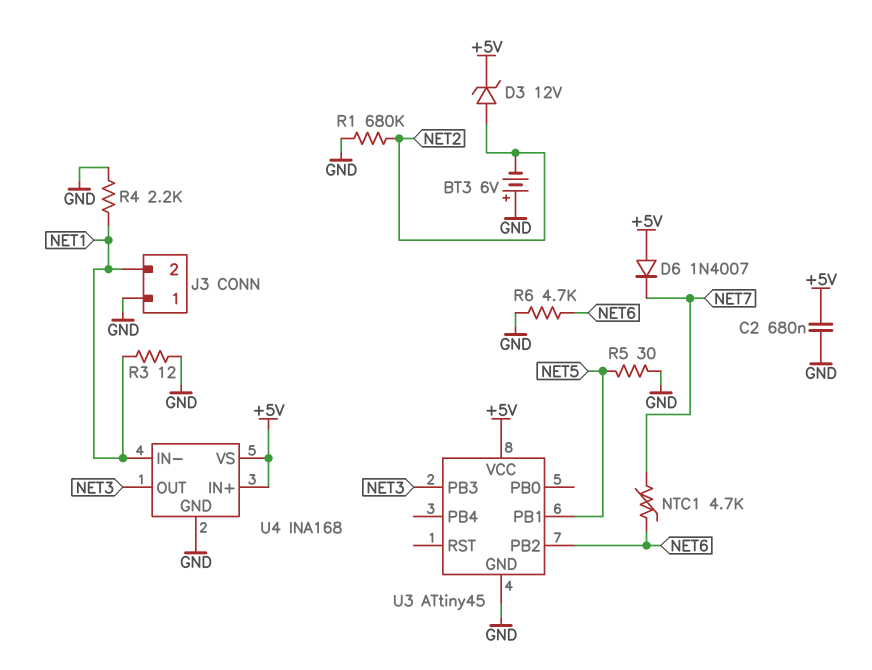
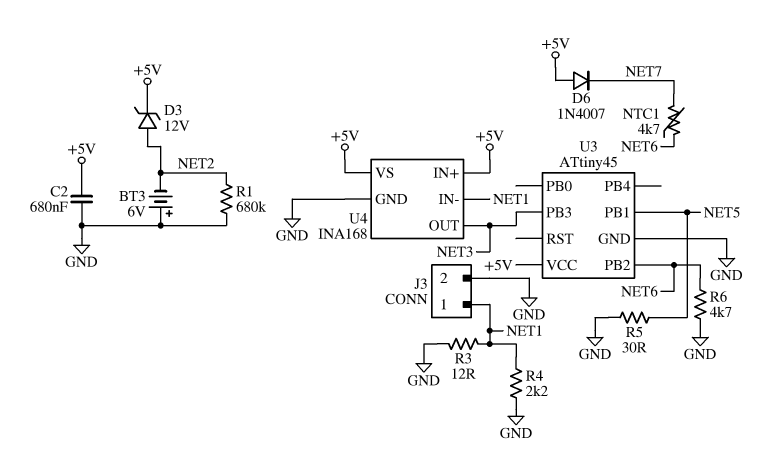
J3 pin 1: GND -> NET1
J3 pin 2: NET1 -> GND

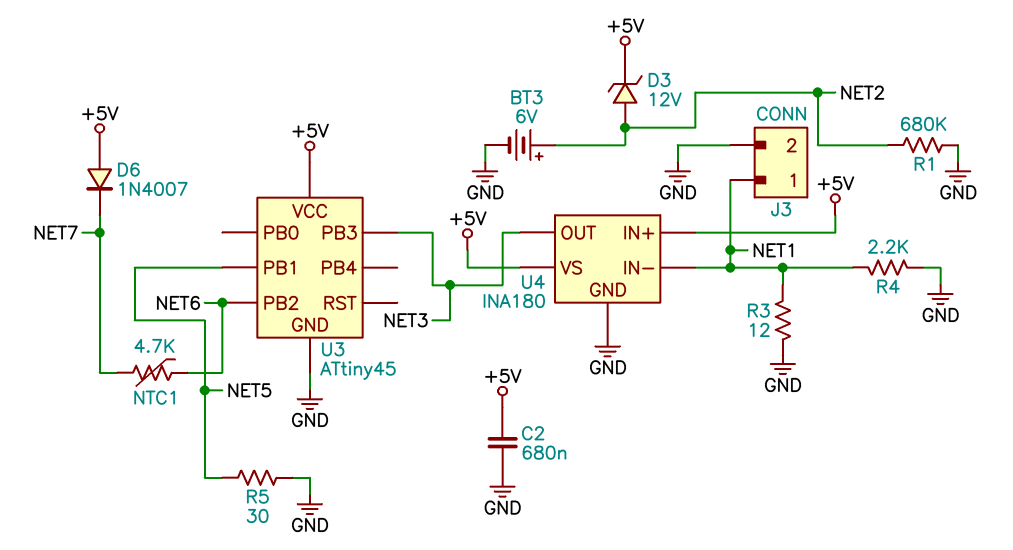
BT3: 6V (plus GND, minus NET2) -> 6V (plus NET2, minus GND)
R6: 4.7k (GND, NET6) -> none
U4: INA168 -> INA180

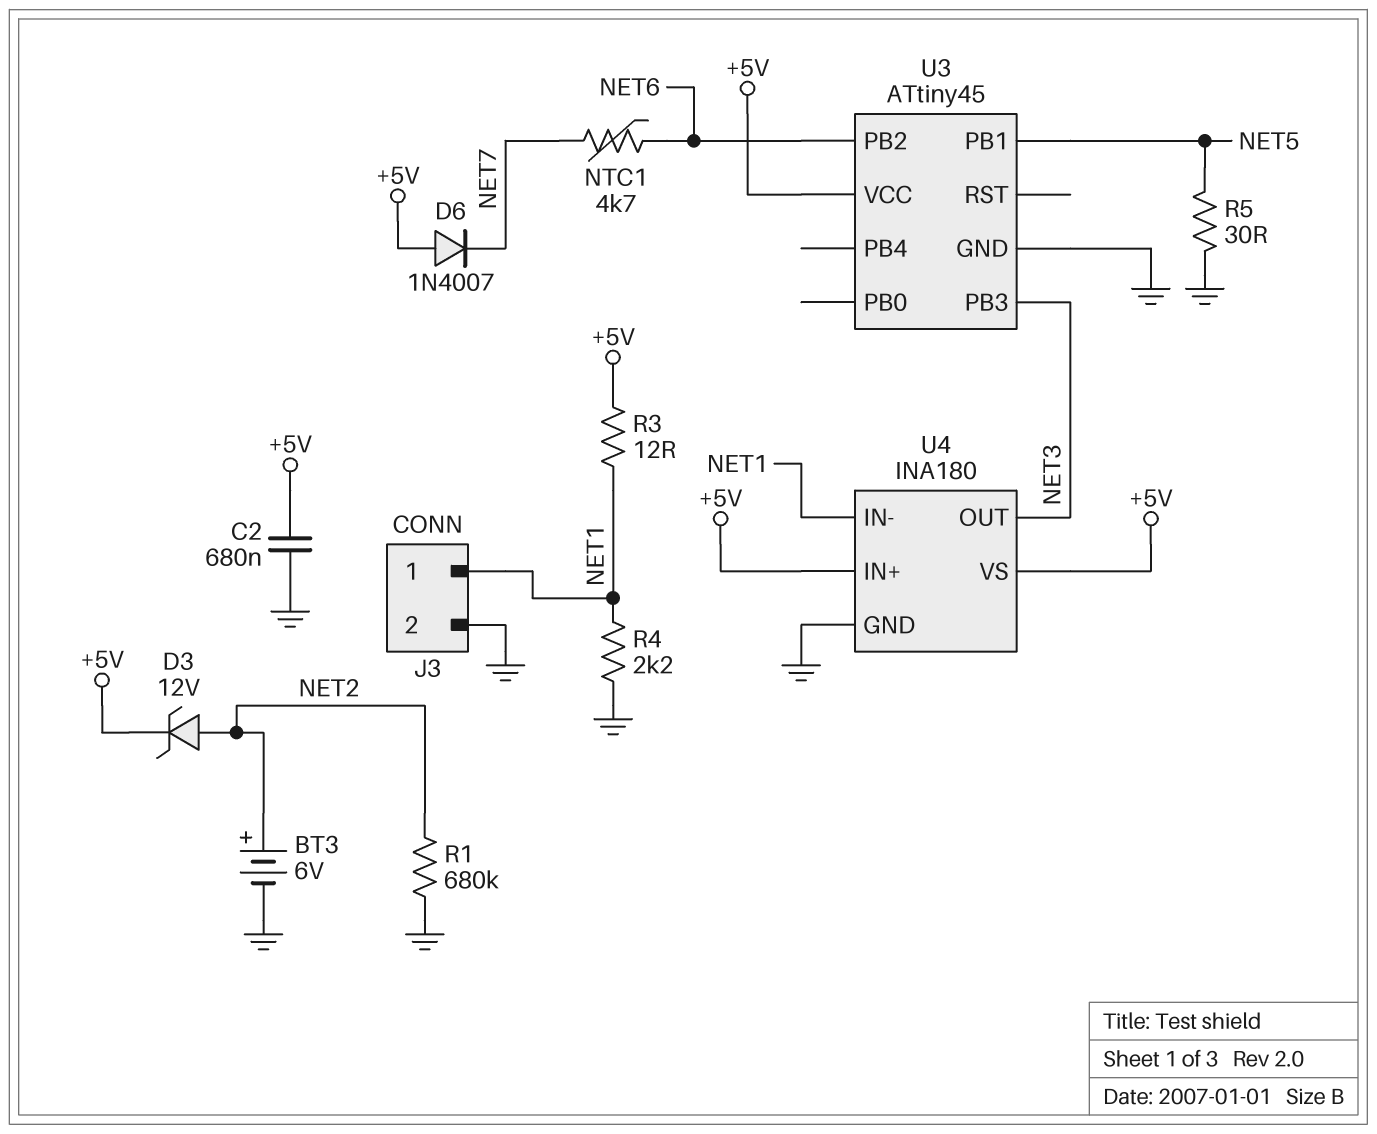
R3: 12 (GND, NET1) -> 12 (+5V, NET1)

